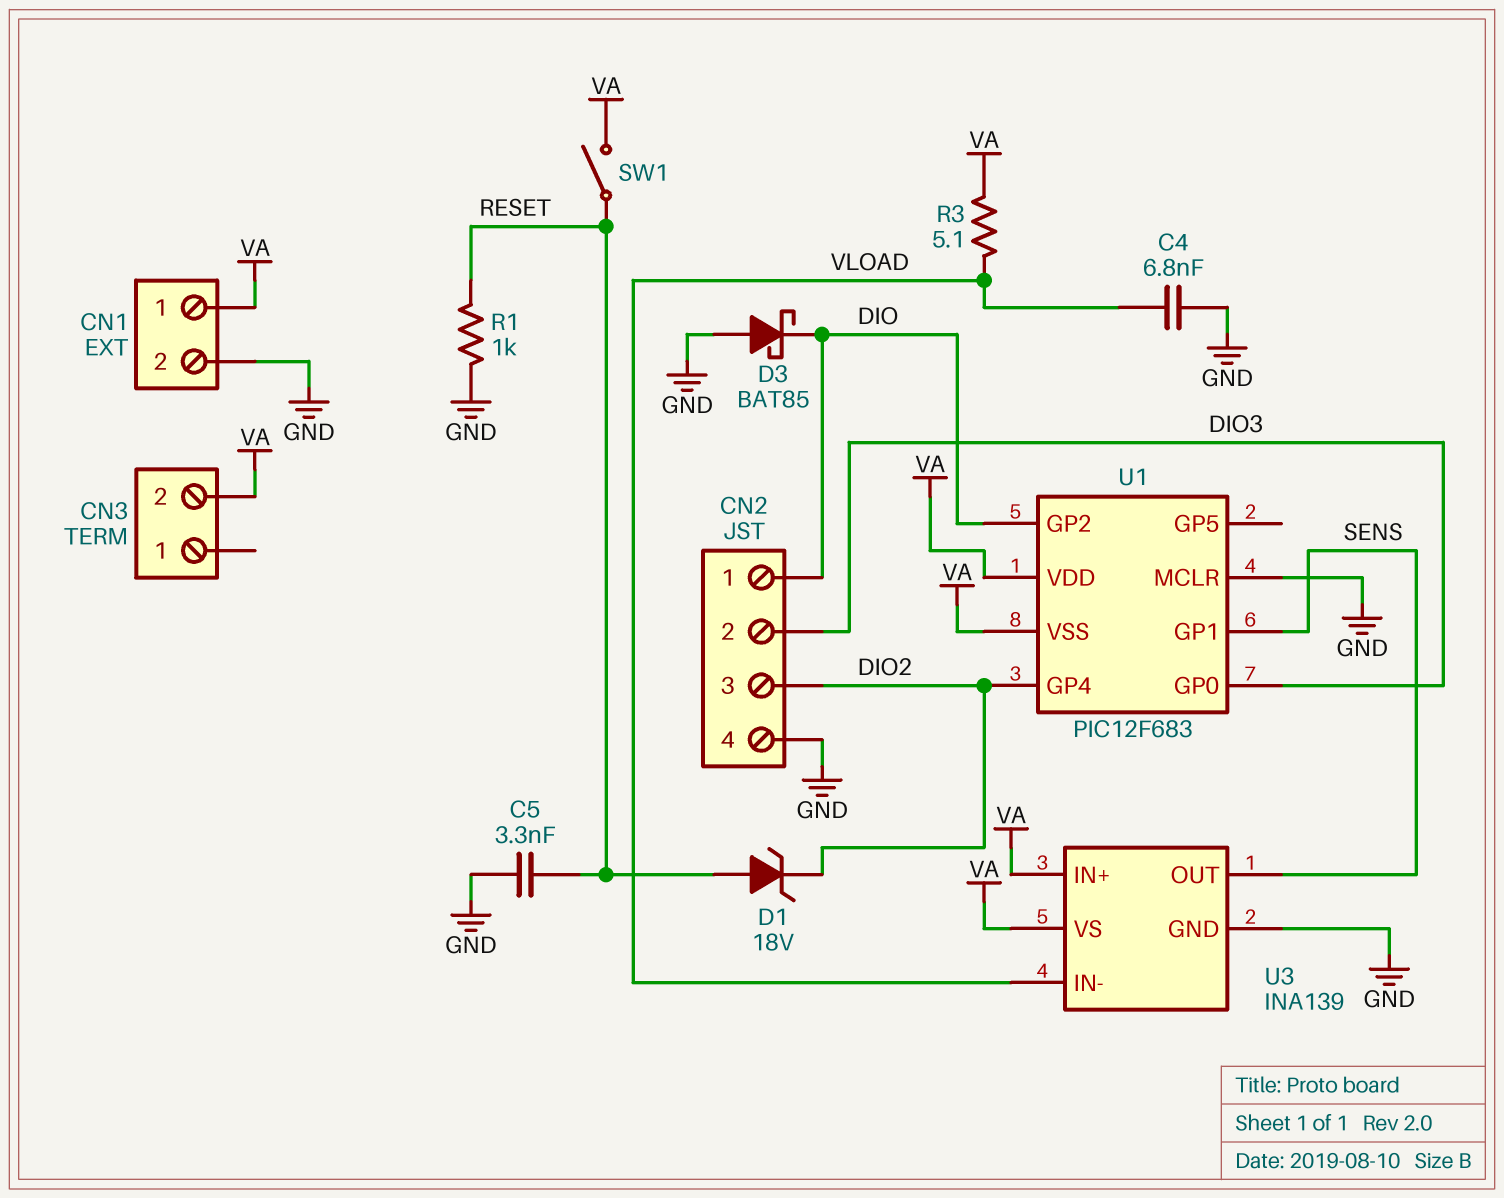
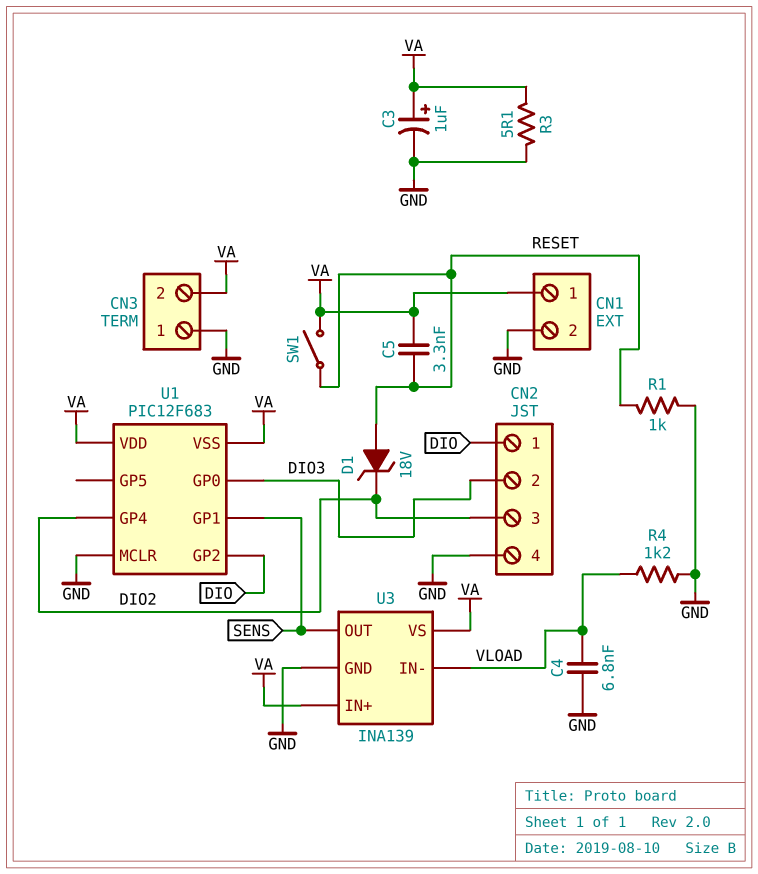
C3: none -> 1uF (plus VA, minus GND)
C5: 3.3nF (GND, RESET) -> 3.3nF (RESET, VA)
CN3 pin 1: none -> GND
D3: schottky BAT85 (A GND, K DIO) -> none
R3: 5.1 (VA, VLOAD) -> 5.1 (GND, VA)
R4: none -> 1.2k (GND, VLOAD)

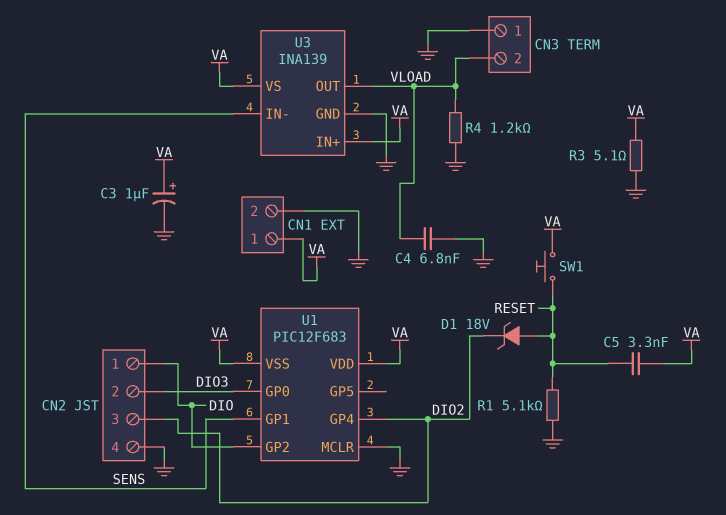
CN3 pin 2: VA -> VLOAD
R1: 1k (GND, RESET) -> 5.1k (GND, RESET)
SW1: switch (RESET, VA) -> button (RESET, VA)
U3 pin IN-: VLOAD -> SENS
U3 pin OUT: SENS -> VLOAD

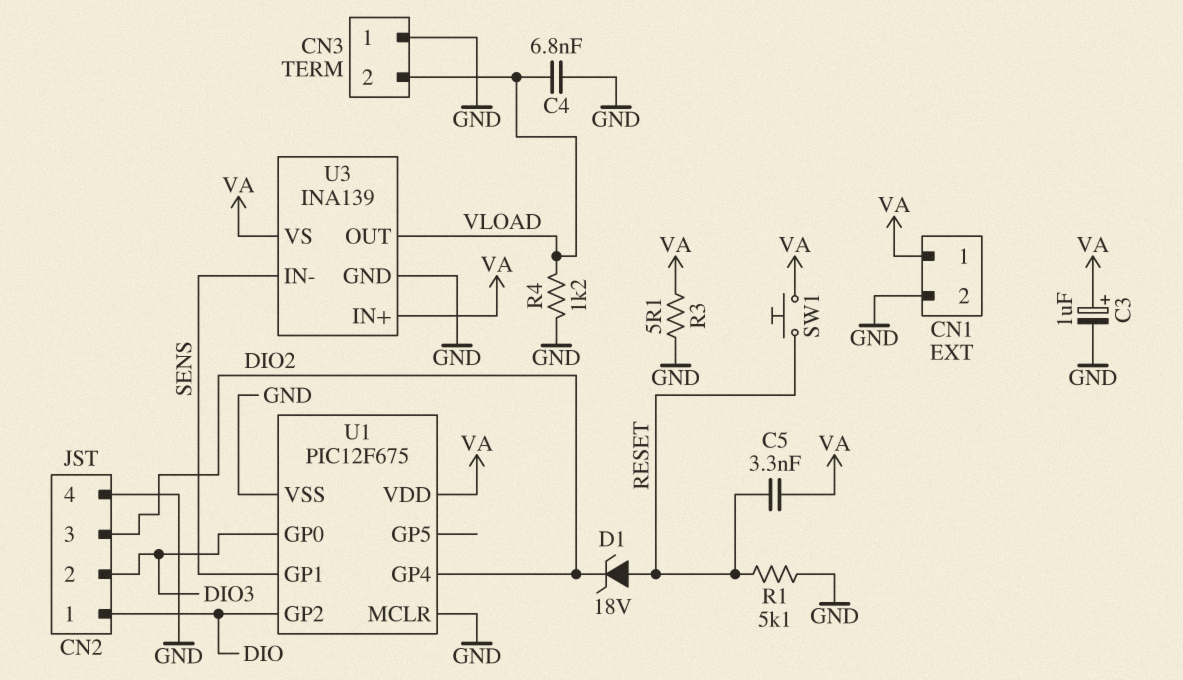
U1: PIC12F683 -> PIC12F675
U1 pin VSS: VA -> GND

